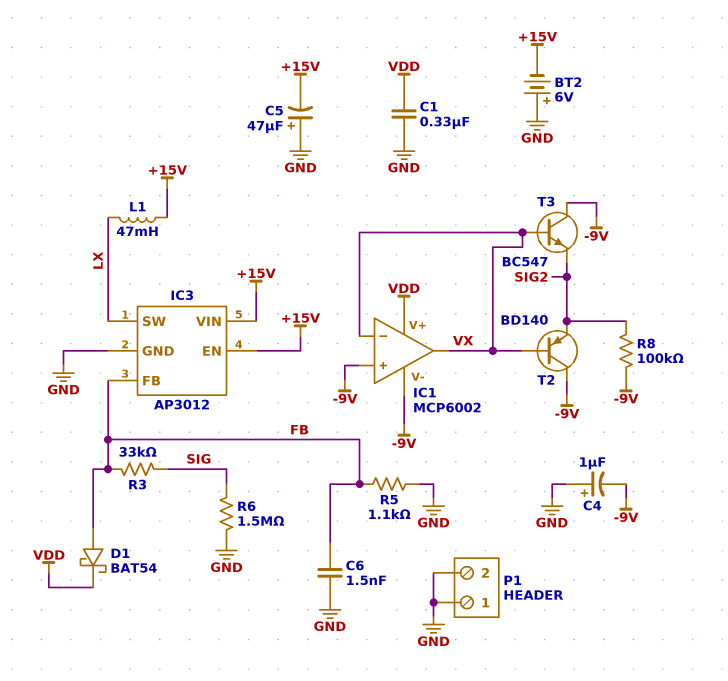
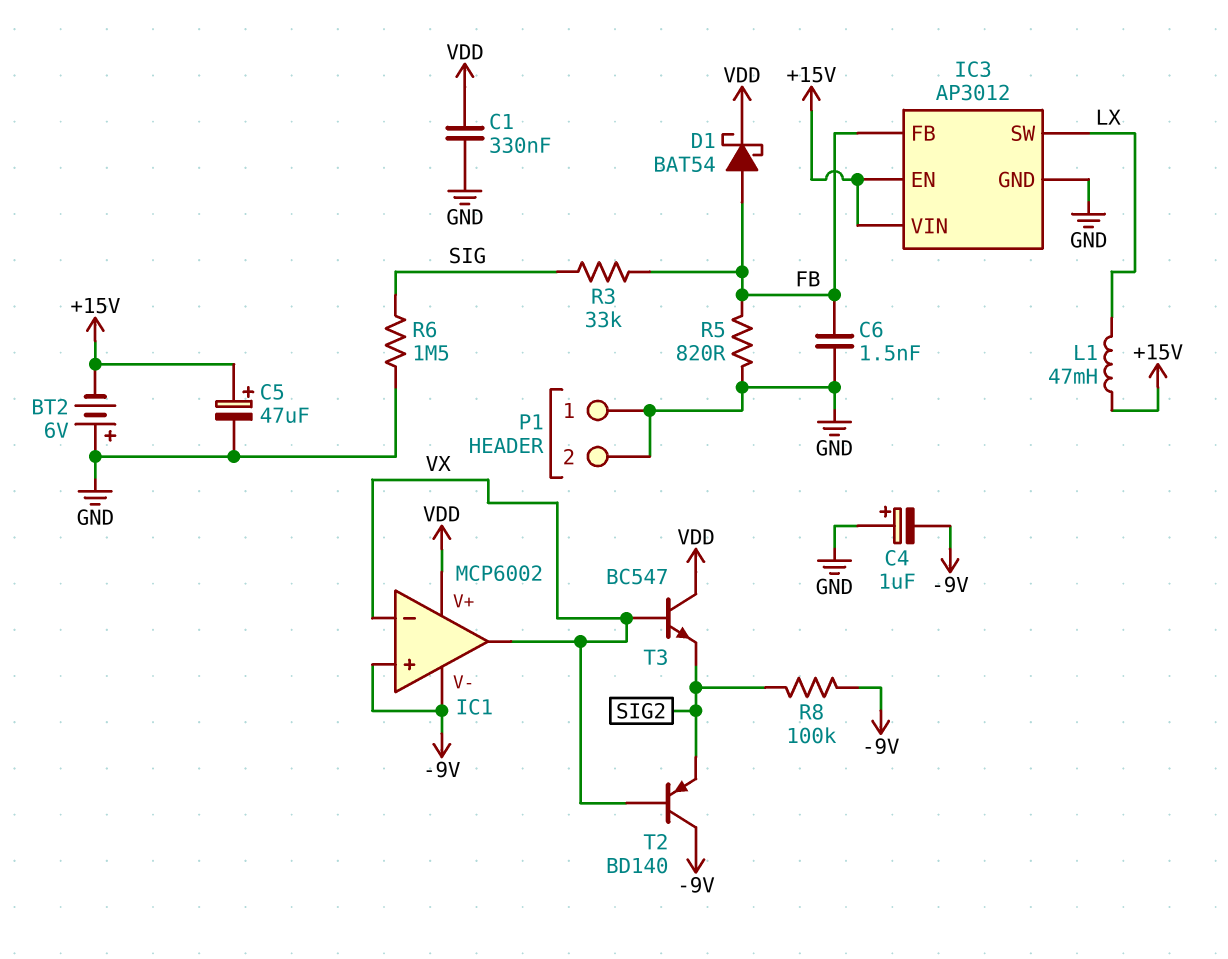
C5: 47uF (plus GND, minus +15V) -> 47uF (plus +15V, minus GND)
R5: 1.1k (FB, GND) -> 820 (FB, GND)
T3: NPN BC547 (B VX, C -9V, E SIG2) -> NPN BC547 (B VX, C VDD, E SIG2)

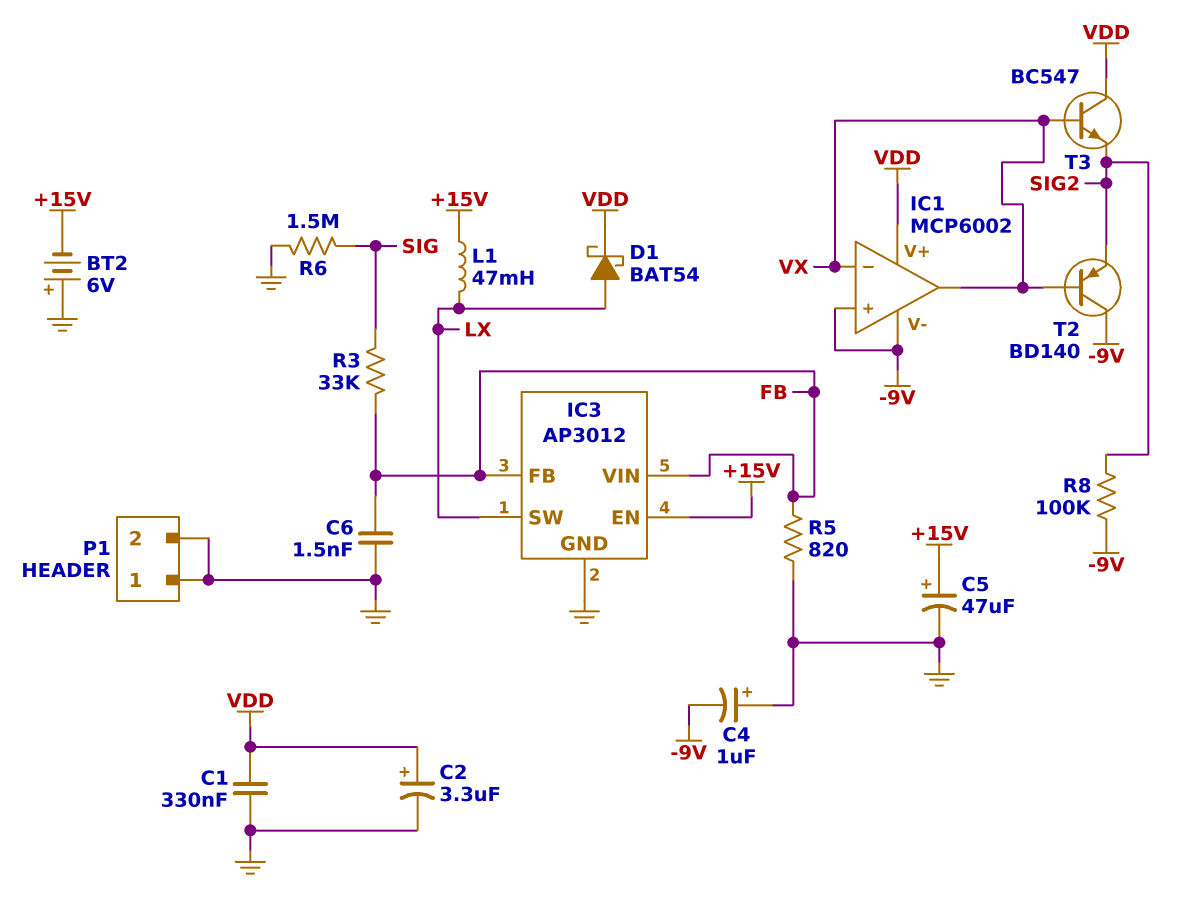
C2: none -> 3.3uF (plus VDD, minus GND)
D1: schottky BAT54 (A FB, K VDD) -> schottky BAT54 (A LX, K VDD)
IC3 pin VIN: +15V -> FB

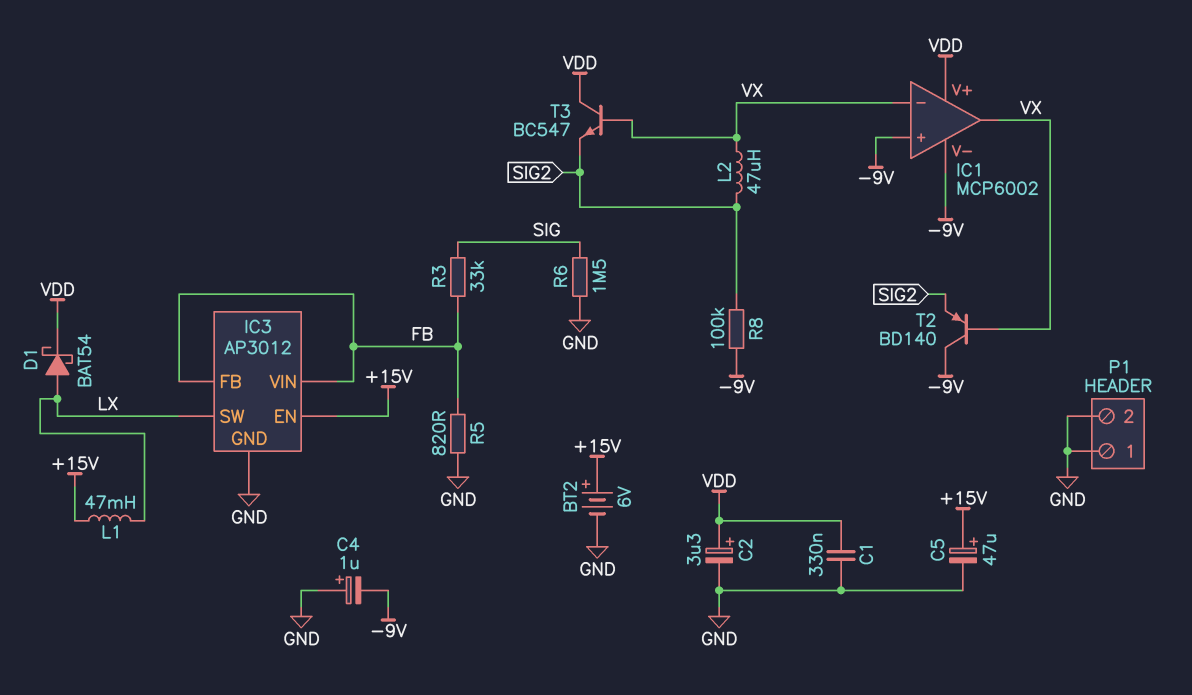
BT2: 6V (plus GND, minus +15V) -> 6V (plus +15V, minus GND)
C6: 1.5nF (FB, GND) -> none
L2: none -> 47uH (SIG2, VX)

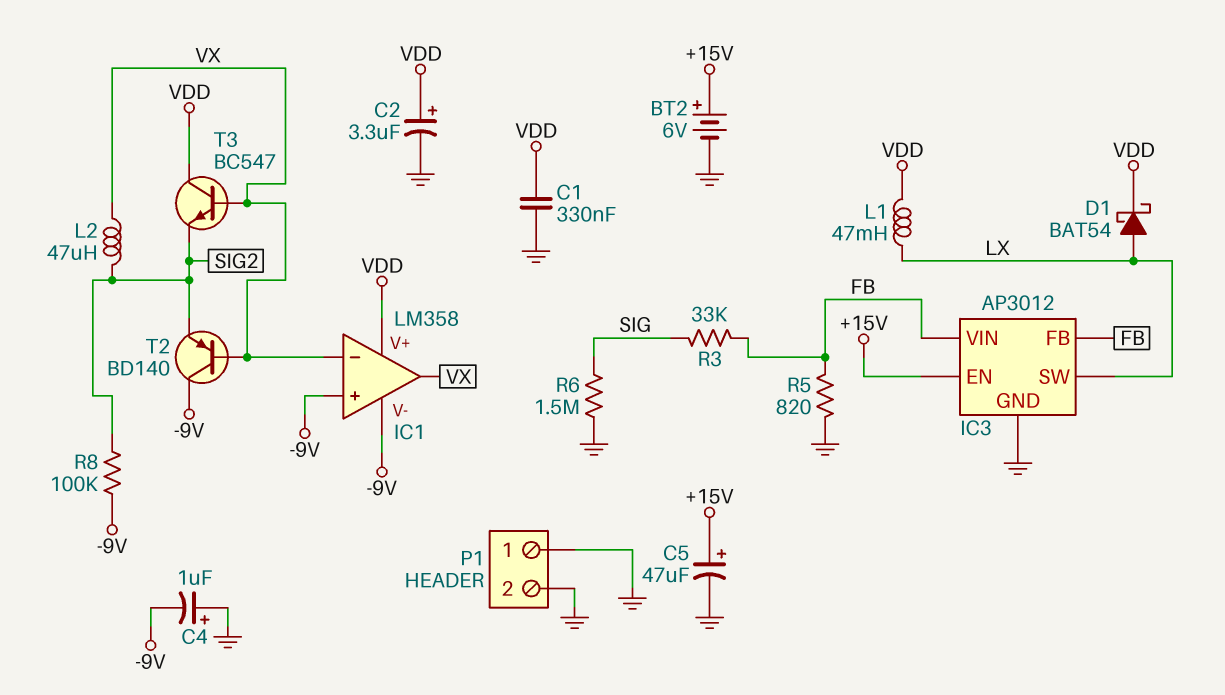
IC1: MCP6002 -> LM358
L1: 47mH (+15V, LX) -> 47mH (LX, VDD)

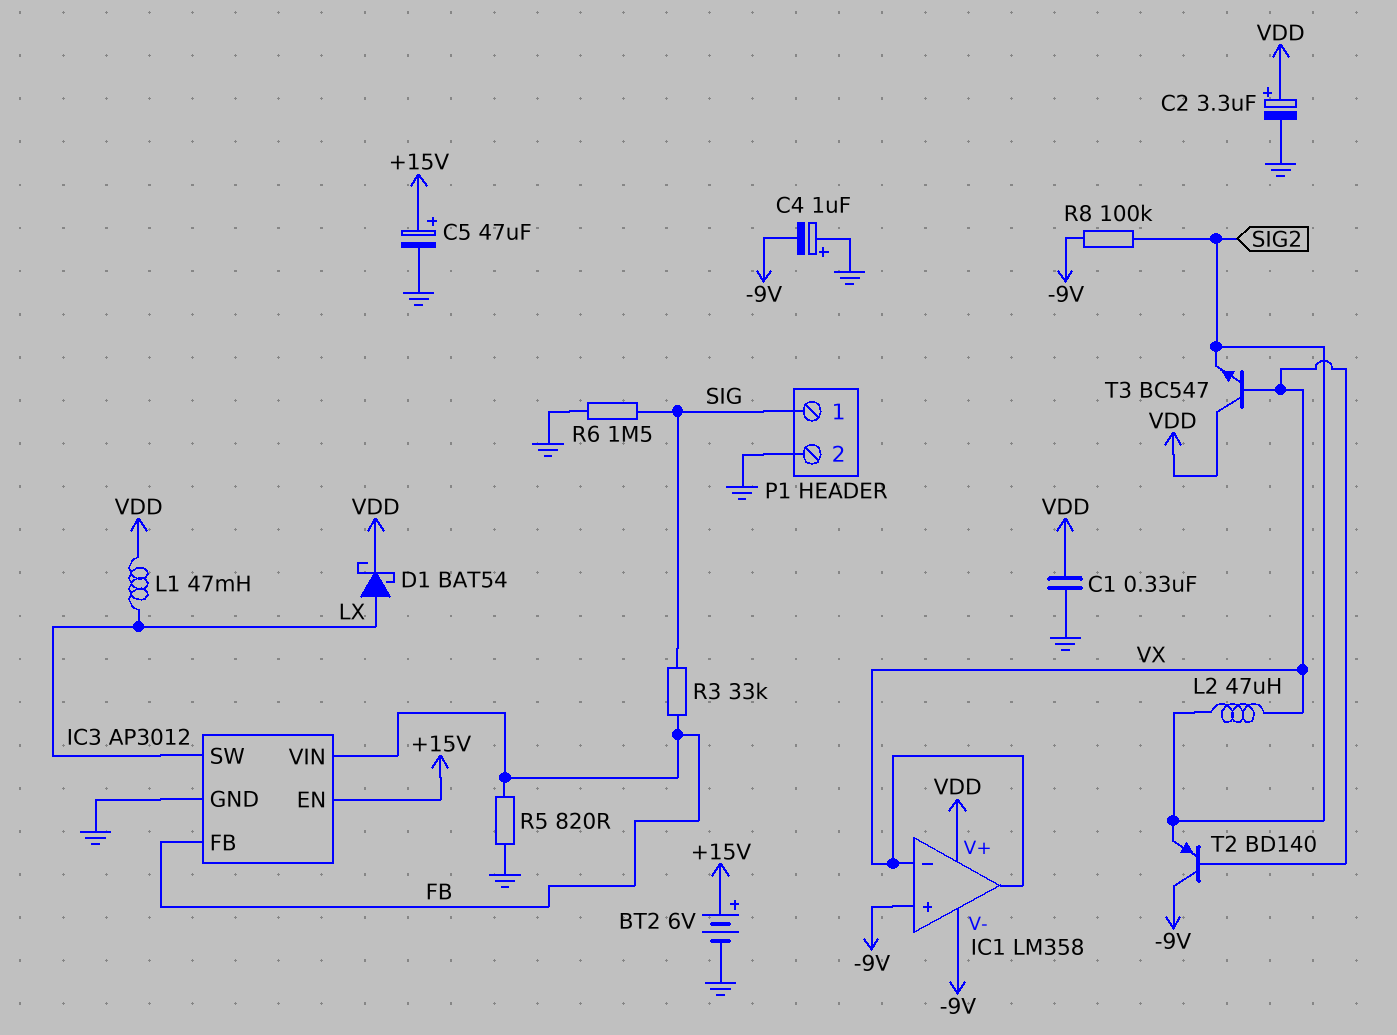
P1 pin 1: GND -> SIG

